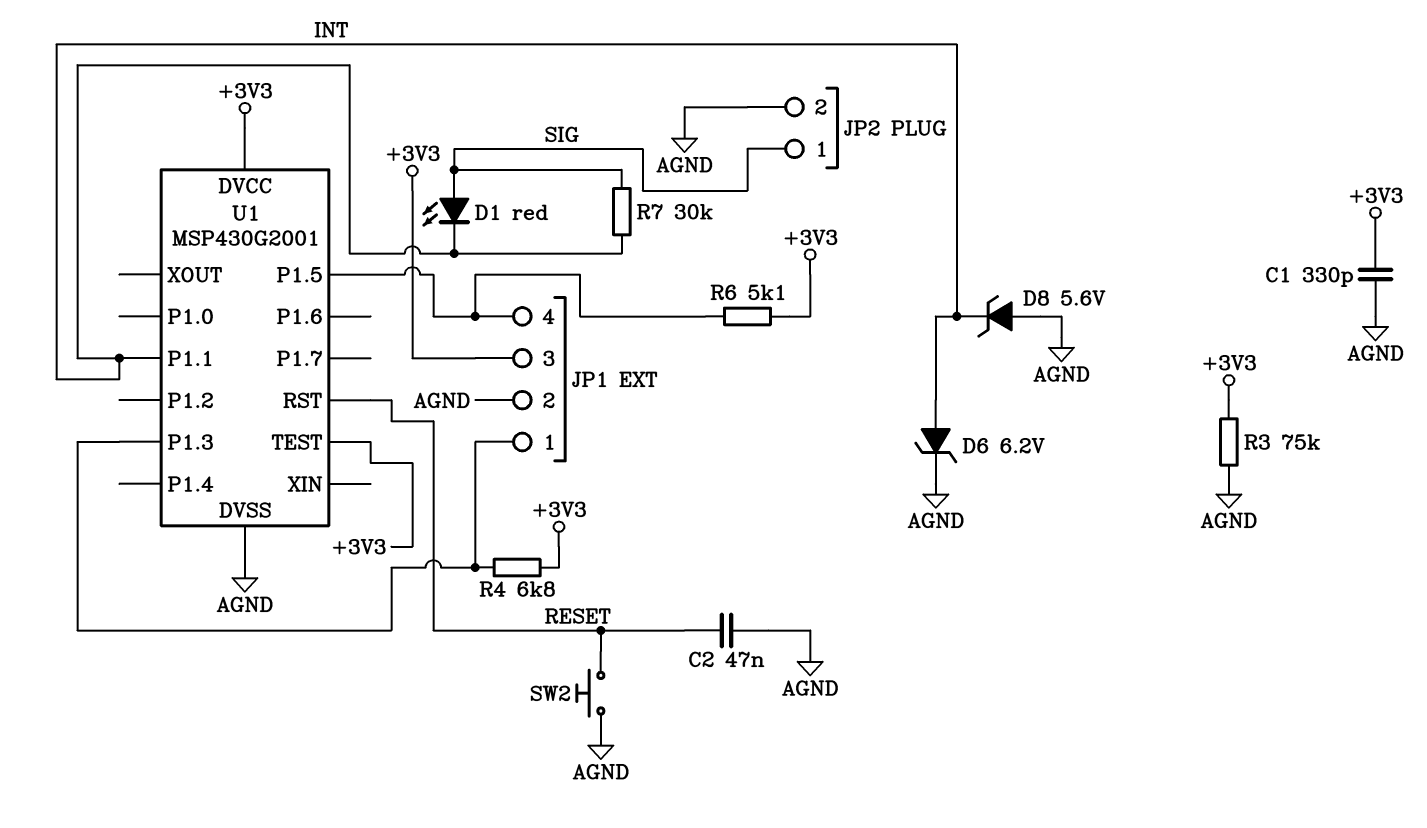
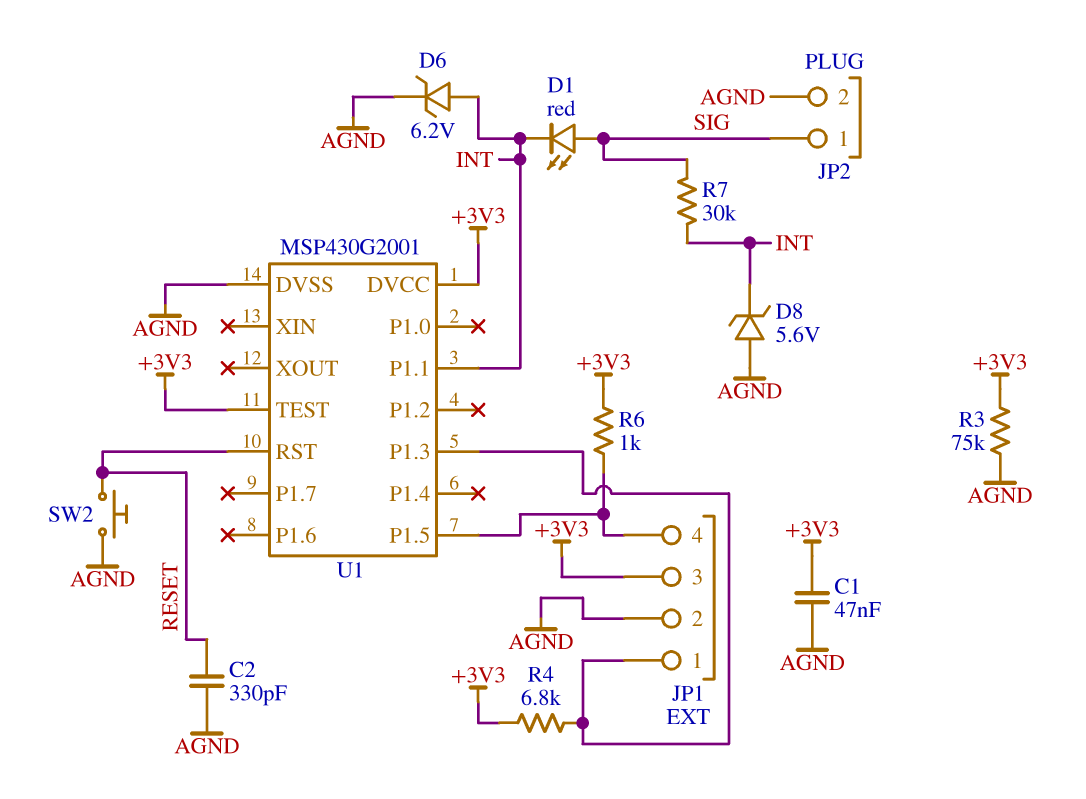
C1: 330pF (+3V3, AGND) -> 47nF (+3V3, AGND)
C2: 47nF (AGND, RESET) -> 330pF (AGND, RESET)
R6: 5.1k (+3V3, JP1/4) -> 1k (+3V3, JP1/4)

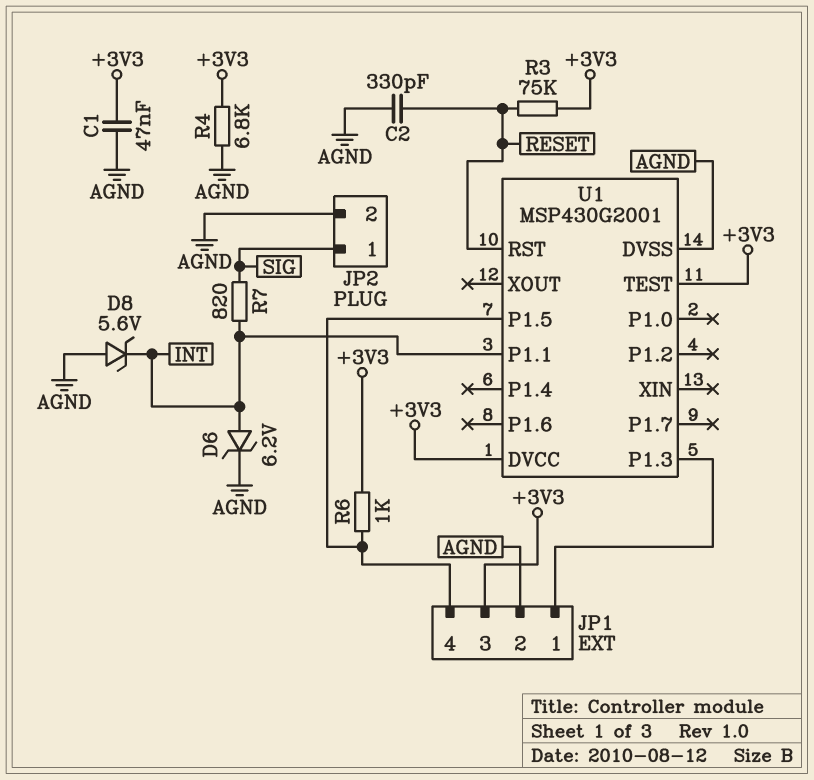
D1: LED red (A SIG, K INT) -> none
R3: 75k (+3V3, AGND) -> 75k (+3V3, RESET)
R4: 6.8k (+3V3, JP1/1) -> 6.8k (+3V3, AGND)
R7: 30k (INT, SIG) -> 820 (INT, SIG)
SW2: button (AGND, RESET) -> none

